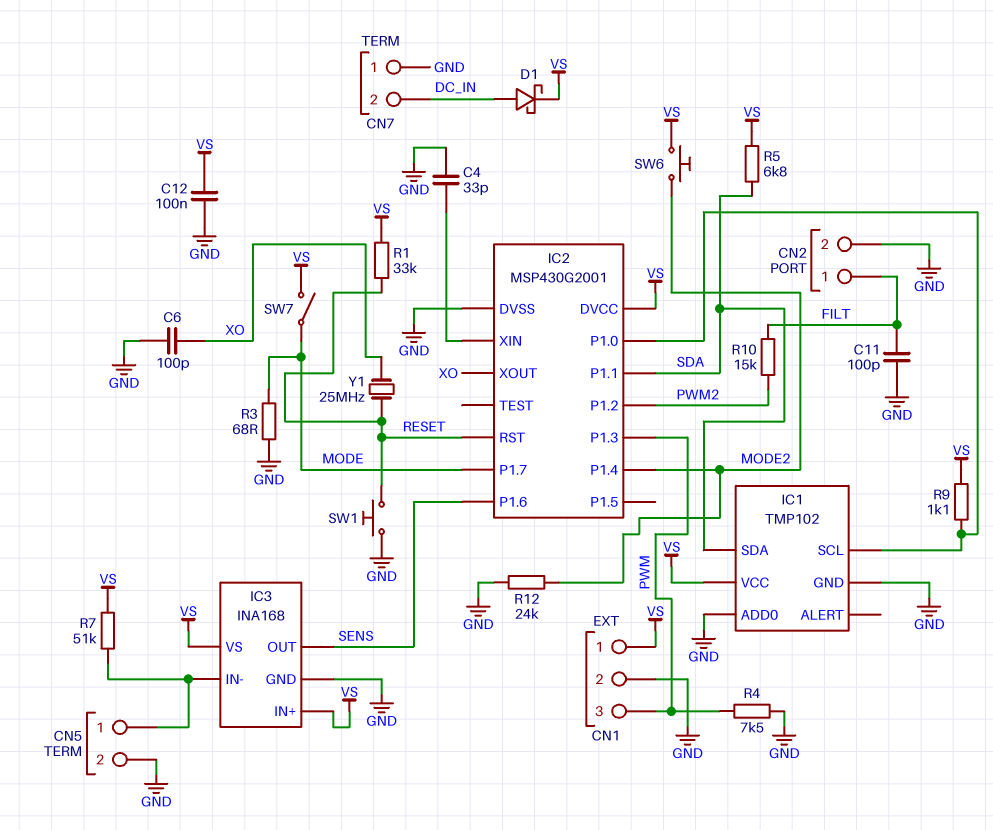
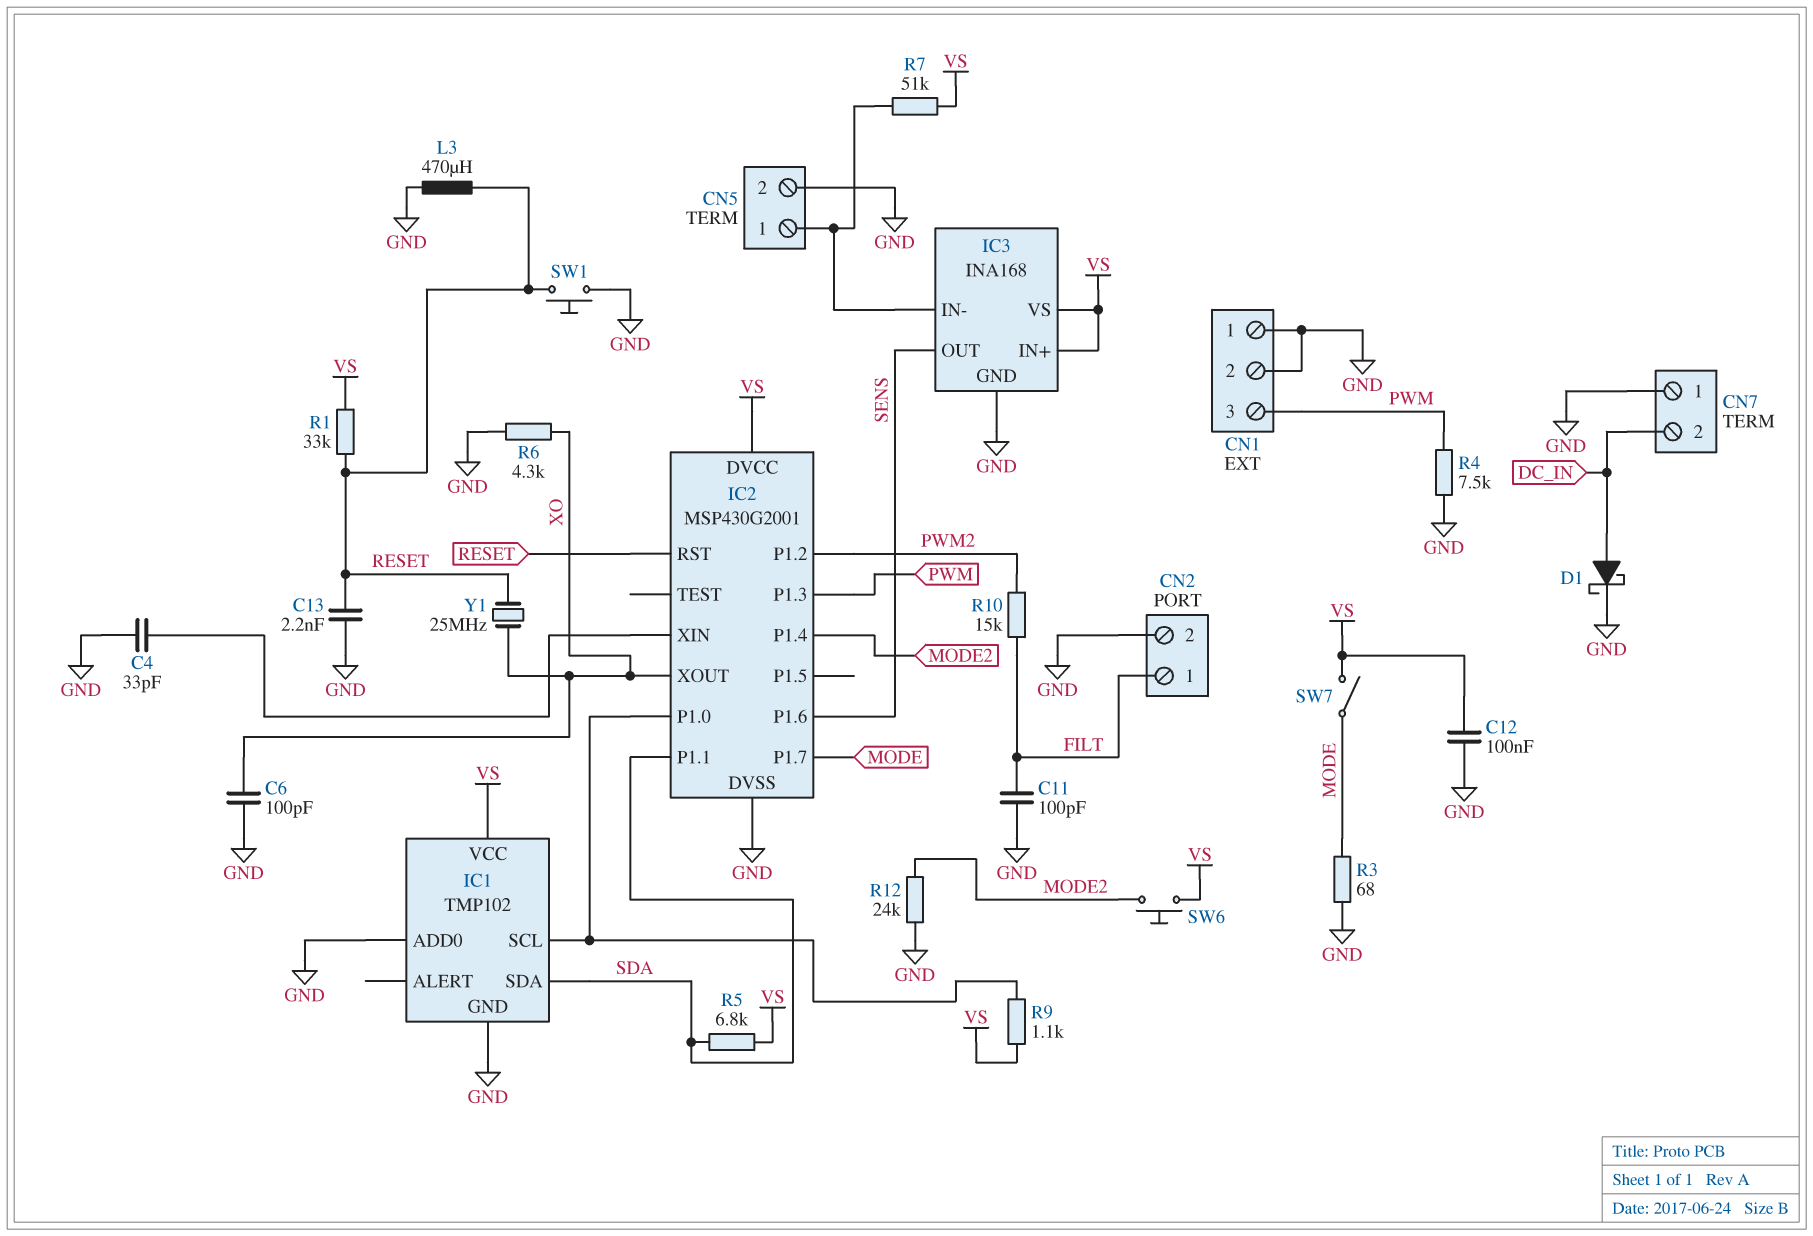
C13: none -> 2.2nF (GND, RESET)
CN1 pin 1: VS -> GND
D1: schottky (A DC_IN, K VS) -> schottky (A DC_IN, K GND)
L3: none -> 470uH (GND, RESET)
R6: none -> 4.3k (GND, XO)

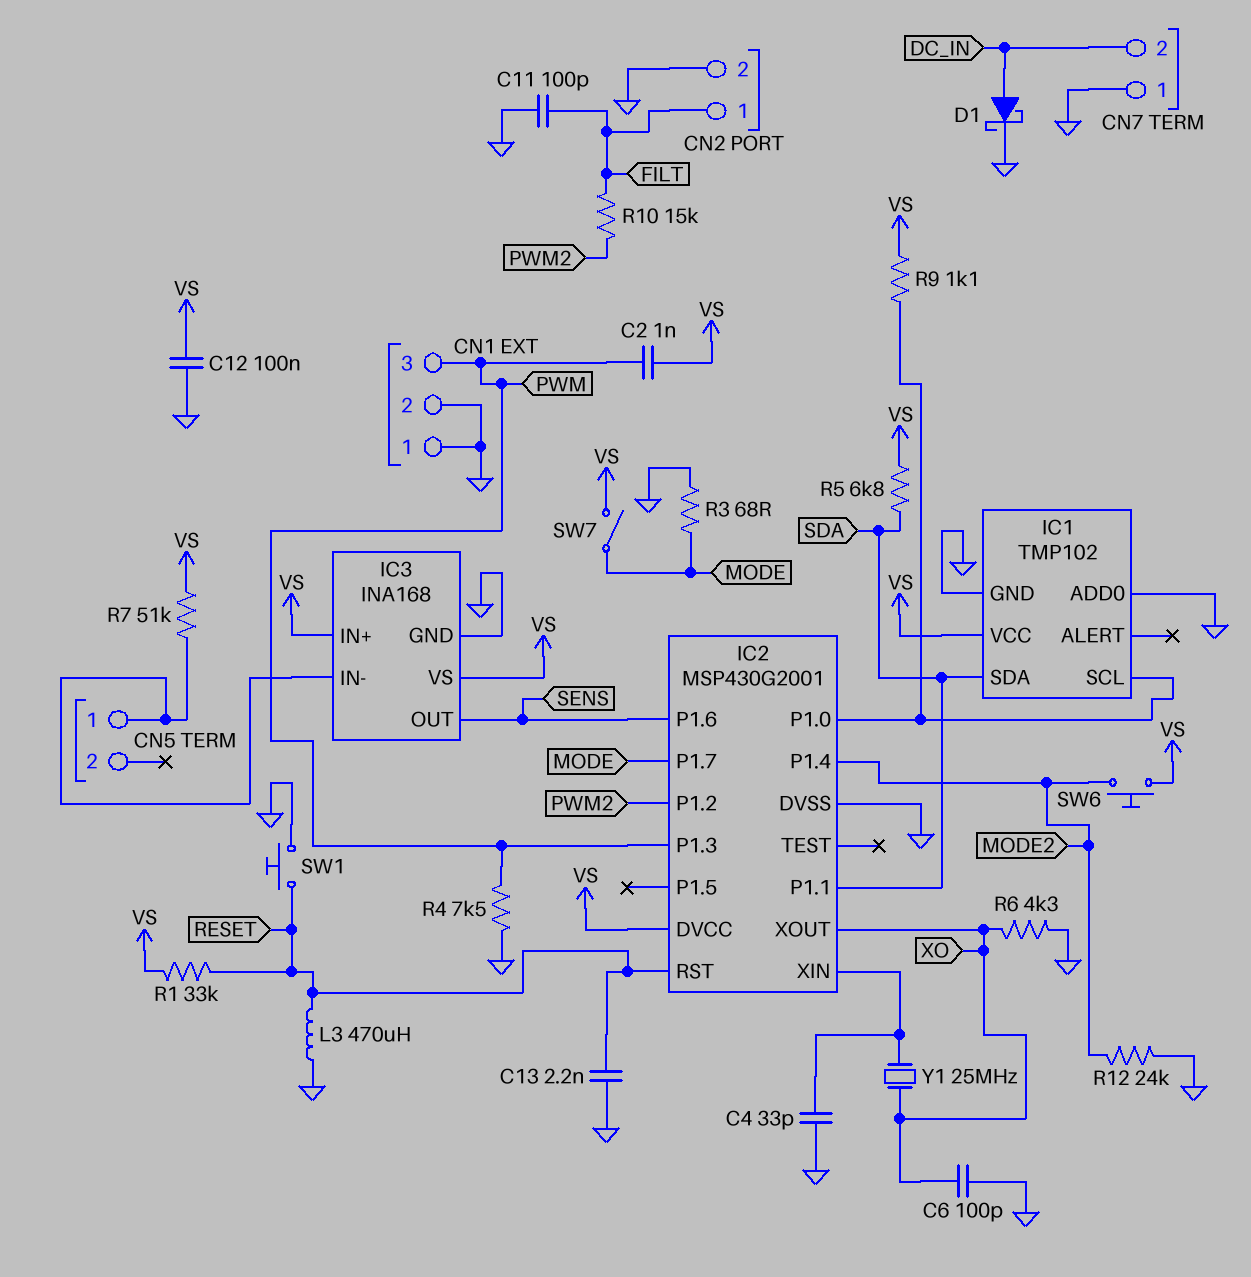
C2: none -> 1nF (PWM, VS)
CN5 pin 2: GND -> none
Y1: 25MHz (RESET, XO) -> 25MHz (IC2/XIN, XO)

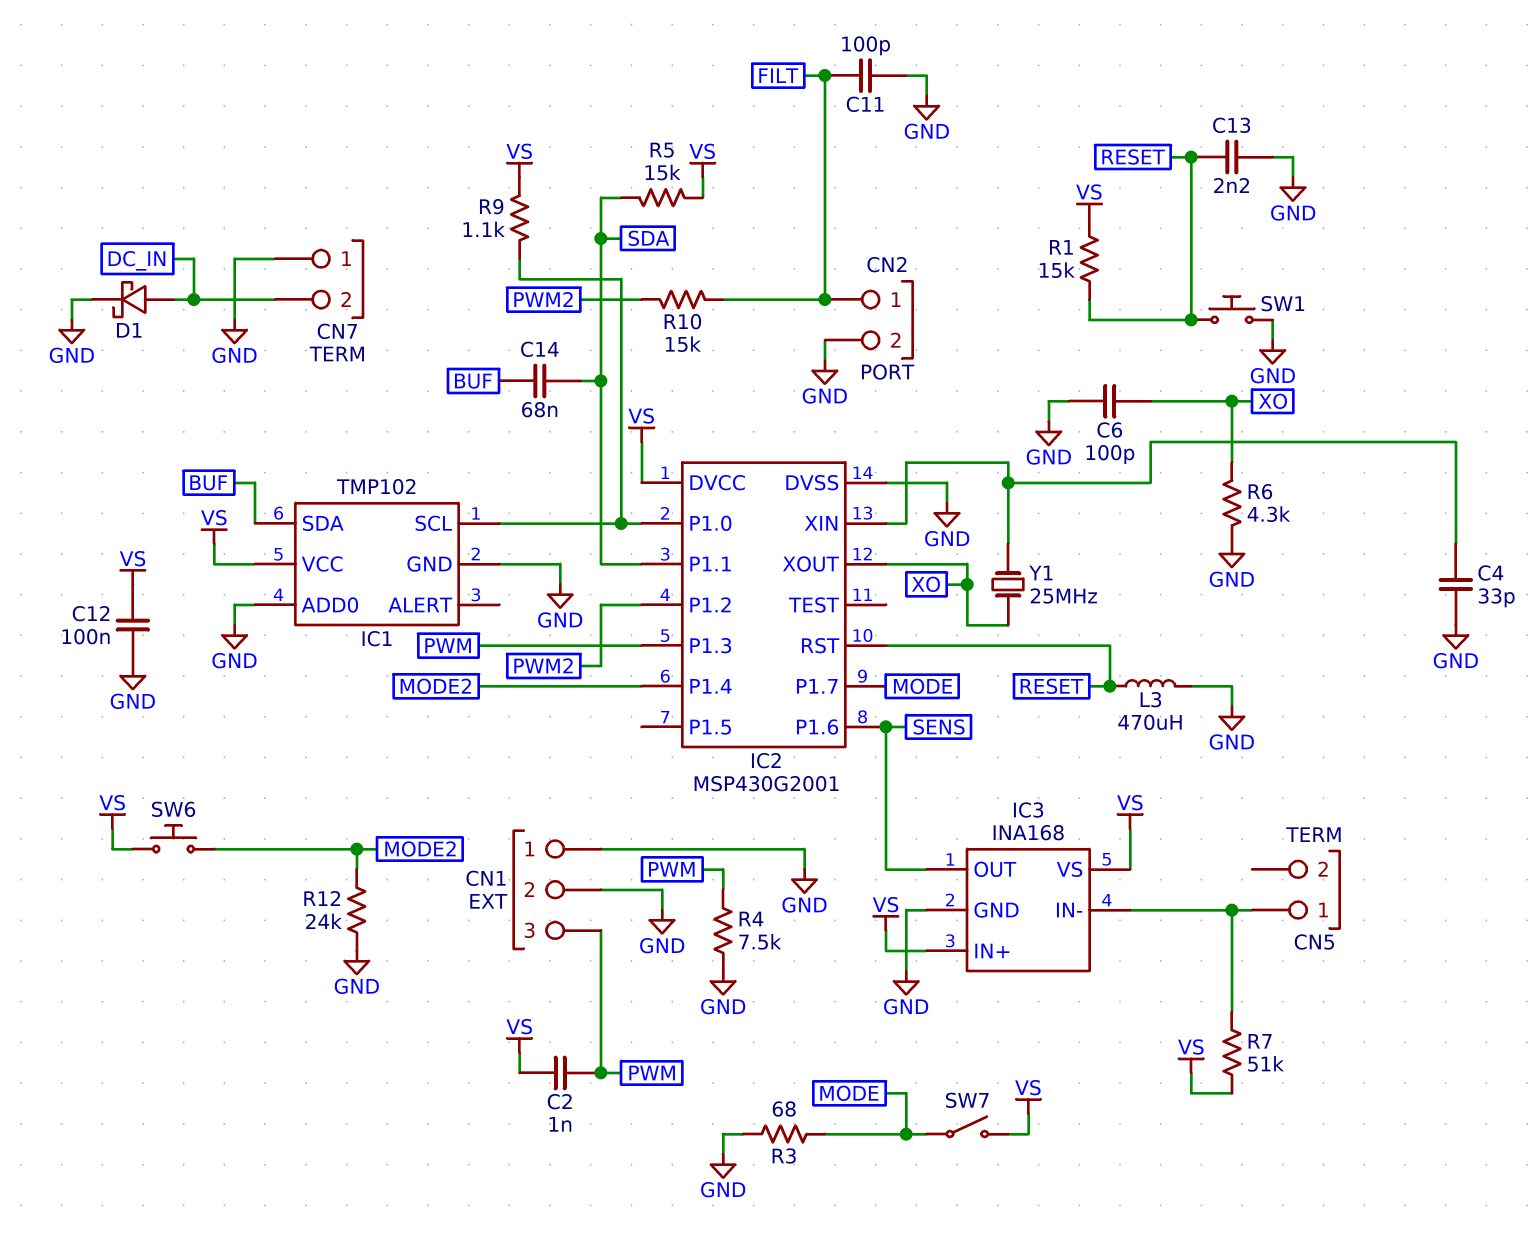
C14: none -> 68nF (BUF, SDA)
IC1 pin SDA: SDA -> BUF
R1: 33k (RESET, VS) -> 15k (RESET, VS)
R5: 6.8k (SDA, VS) -> 15k (SDA, VS)

